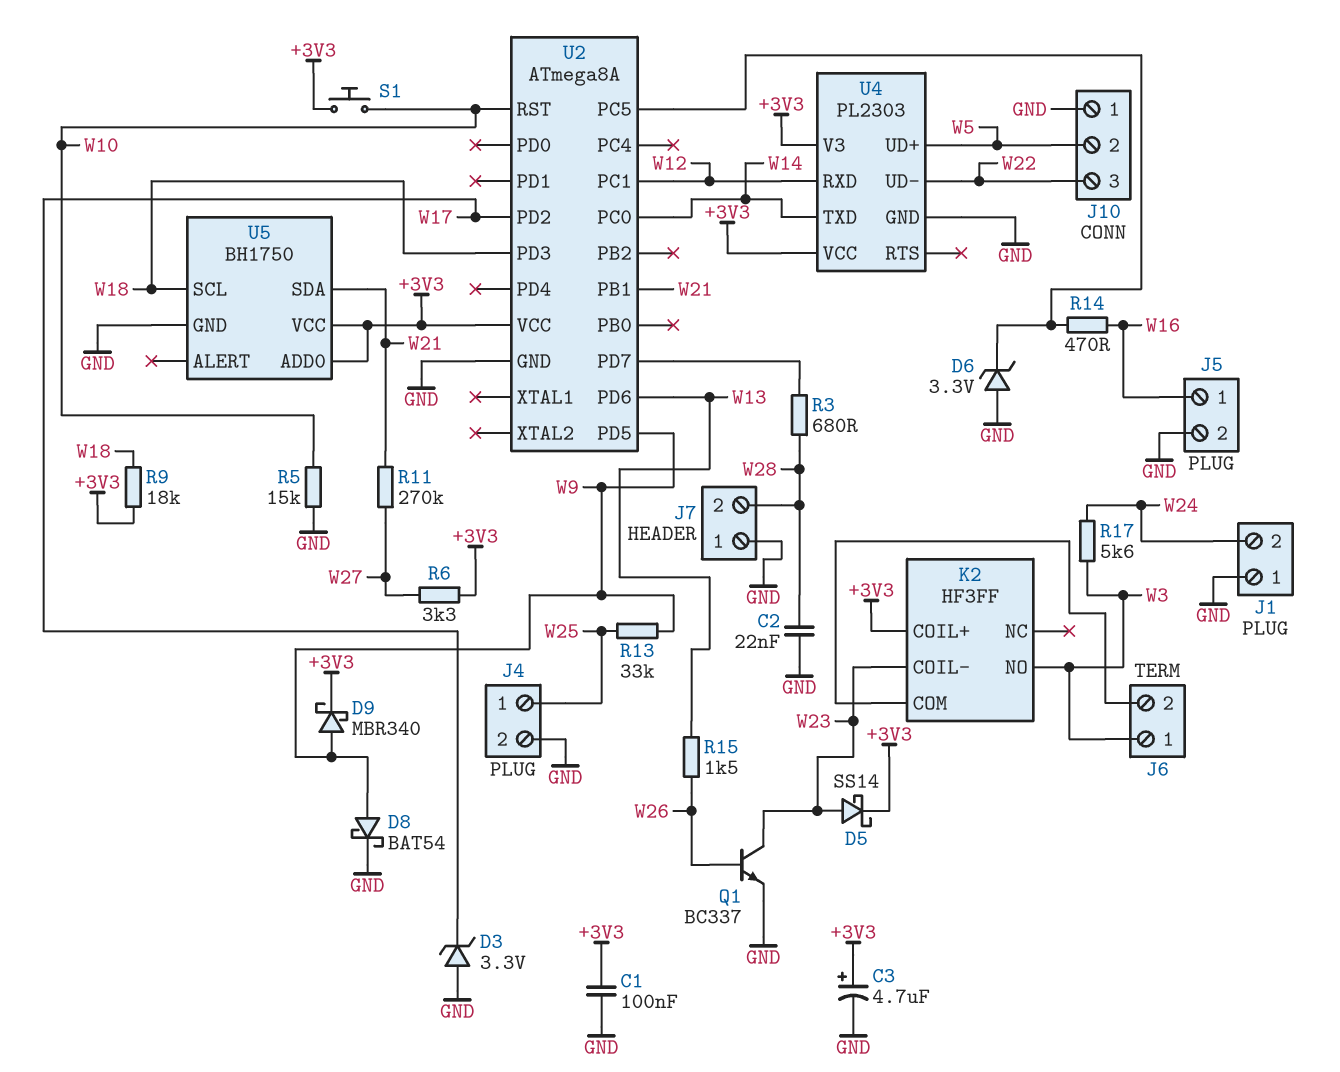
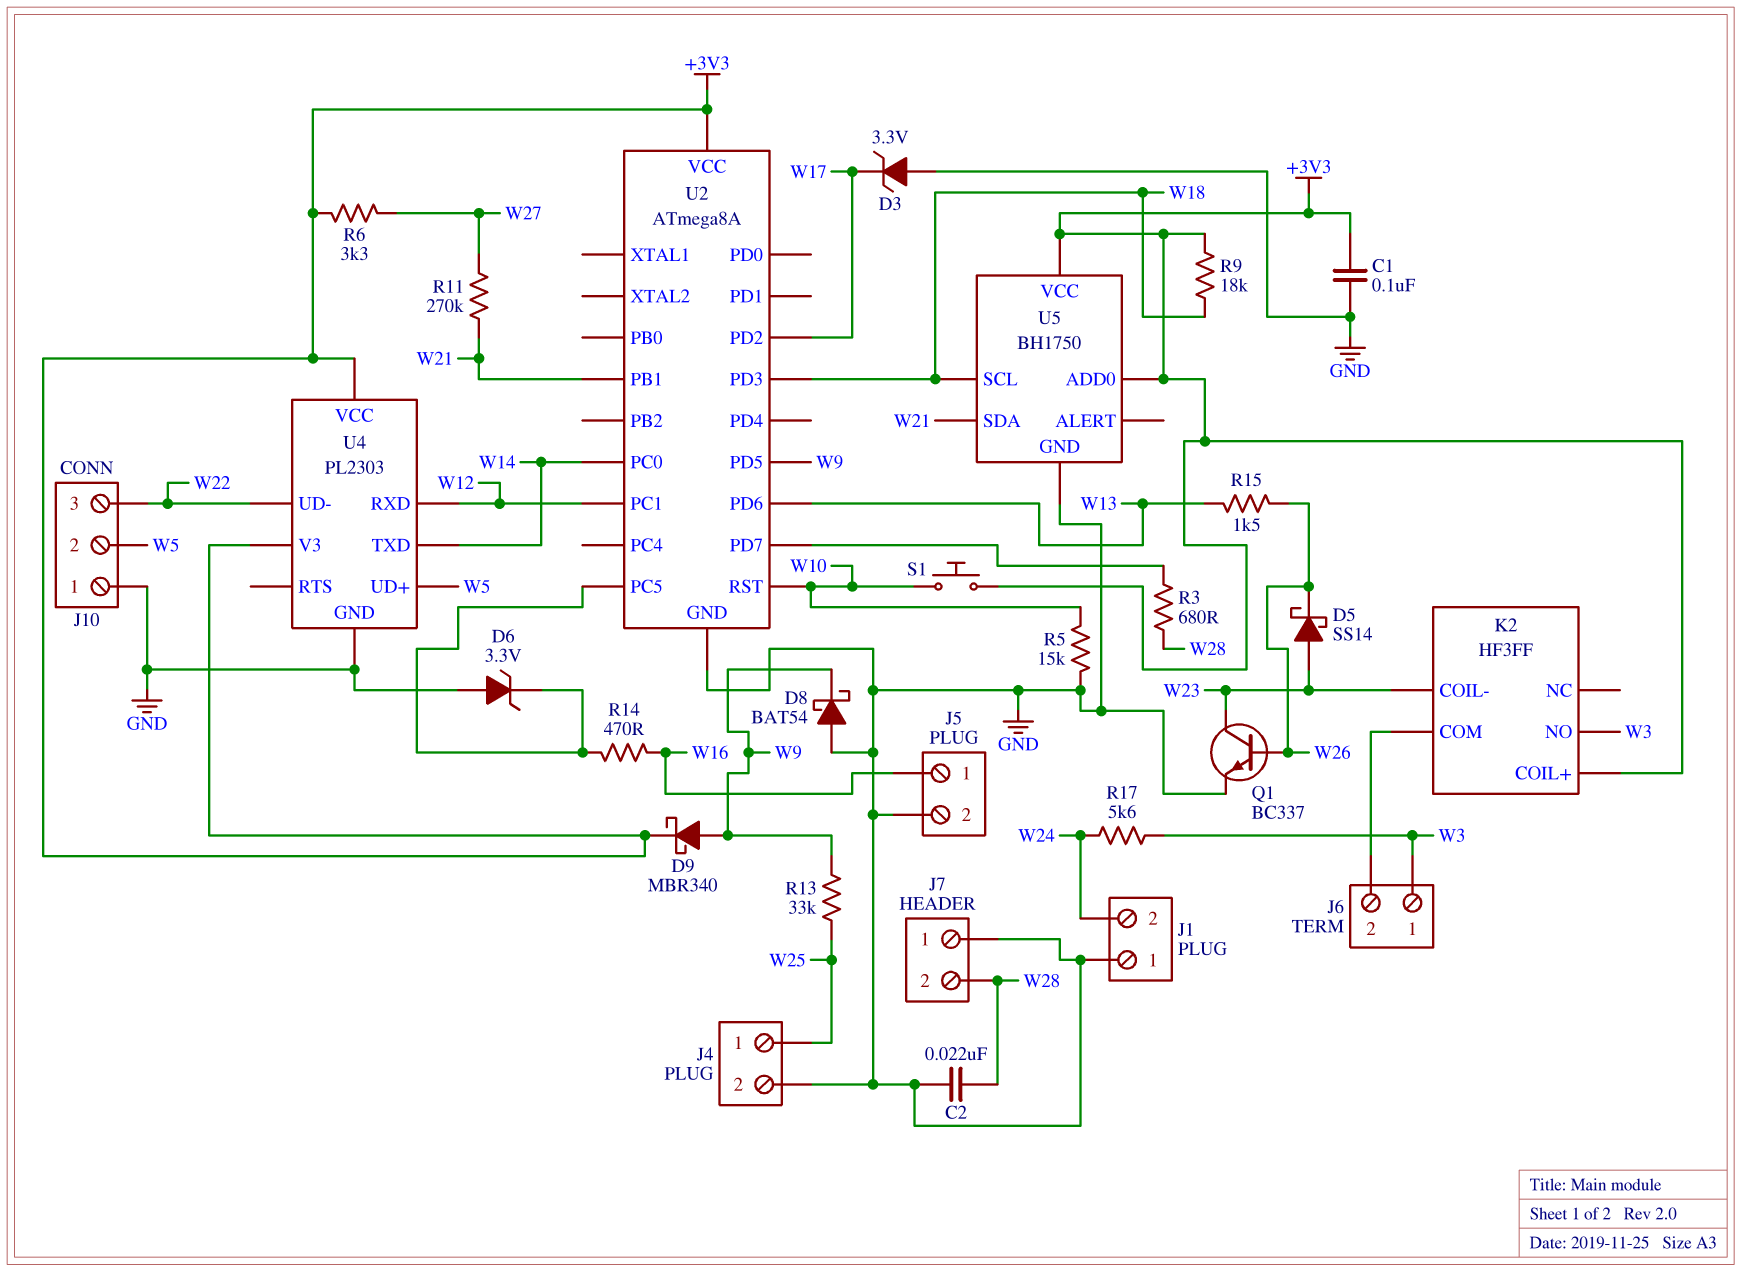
C3: 4.7uF (plus +3V3, minus GND) -> none
D5: schottky SS14 (A W23, K +3V3) -> schottky SS14 (A W23, K W26)
D8: schottky BAT54 (A W9, K GND) -> schottky BAT54 (A GND, K W9)

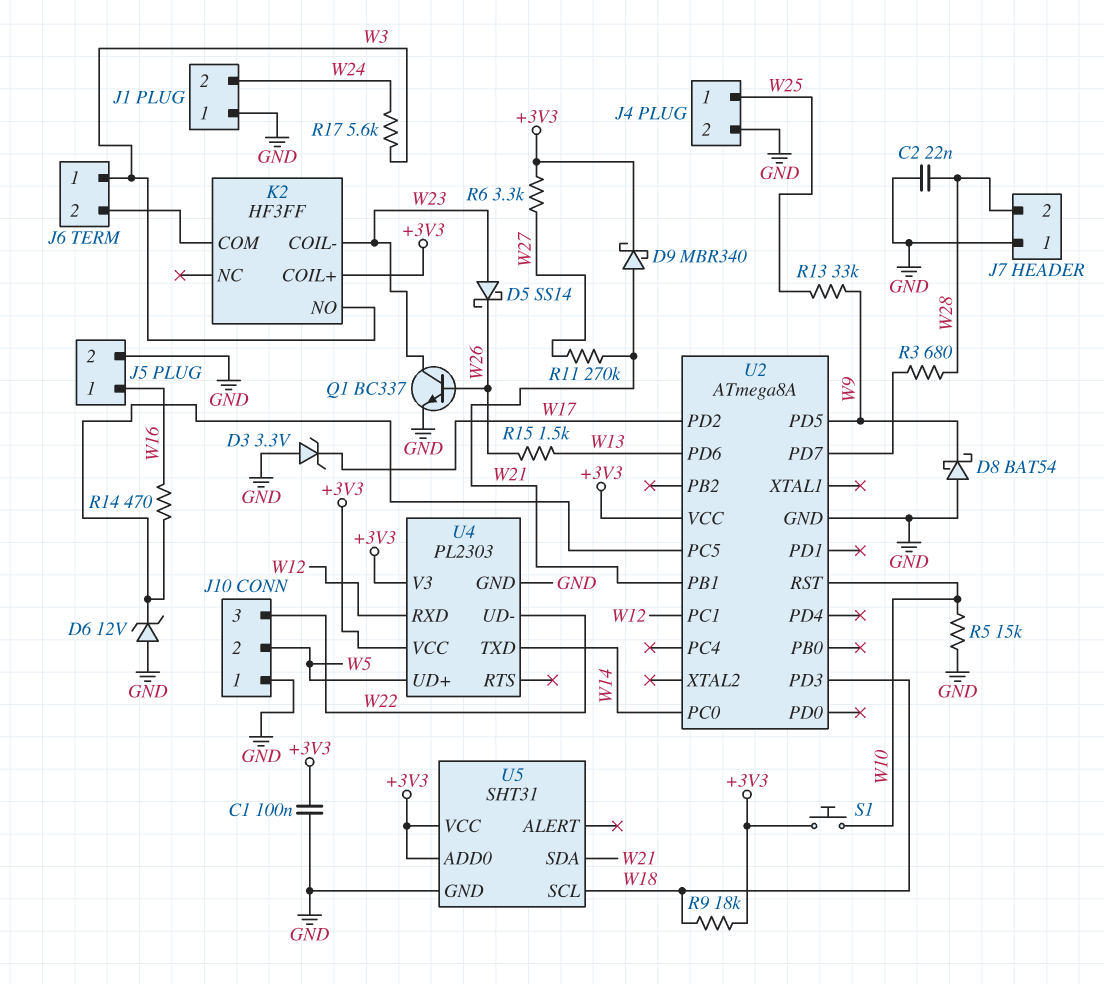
D6: zener 3.3V (A GND, K U2/PC5) -> zener 12V (A GND, K U2/PC5)
D9: schottky MBR340 (A W9, K +3V3) -> schottky MBR340 (A W21, K +3V3)
U5: BH1750 -> SHT31

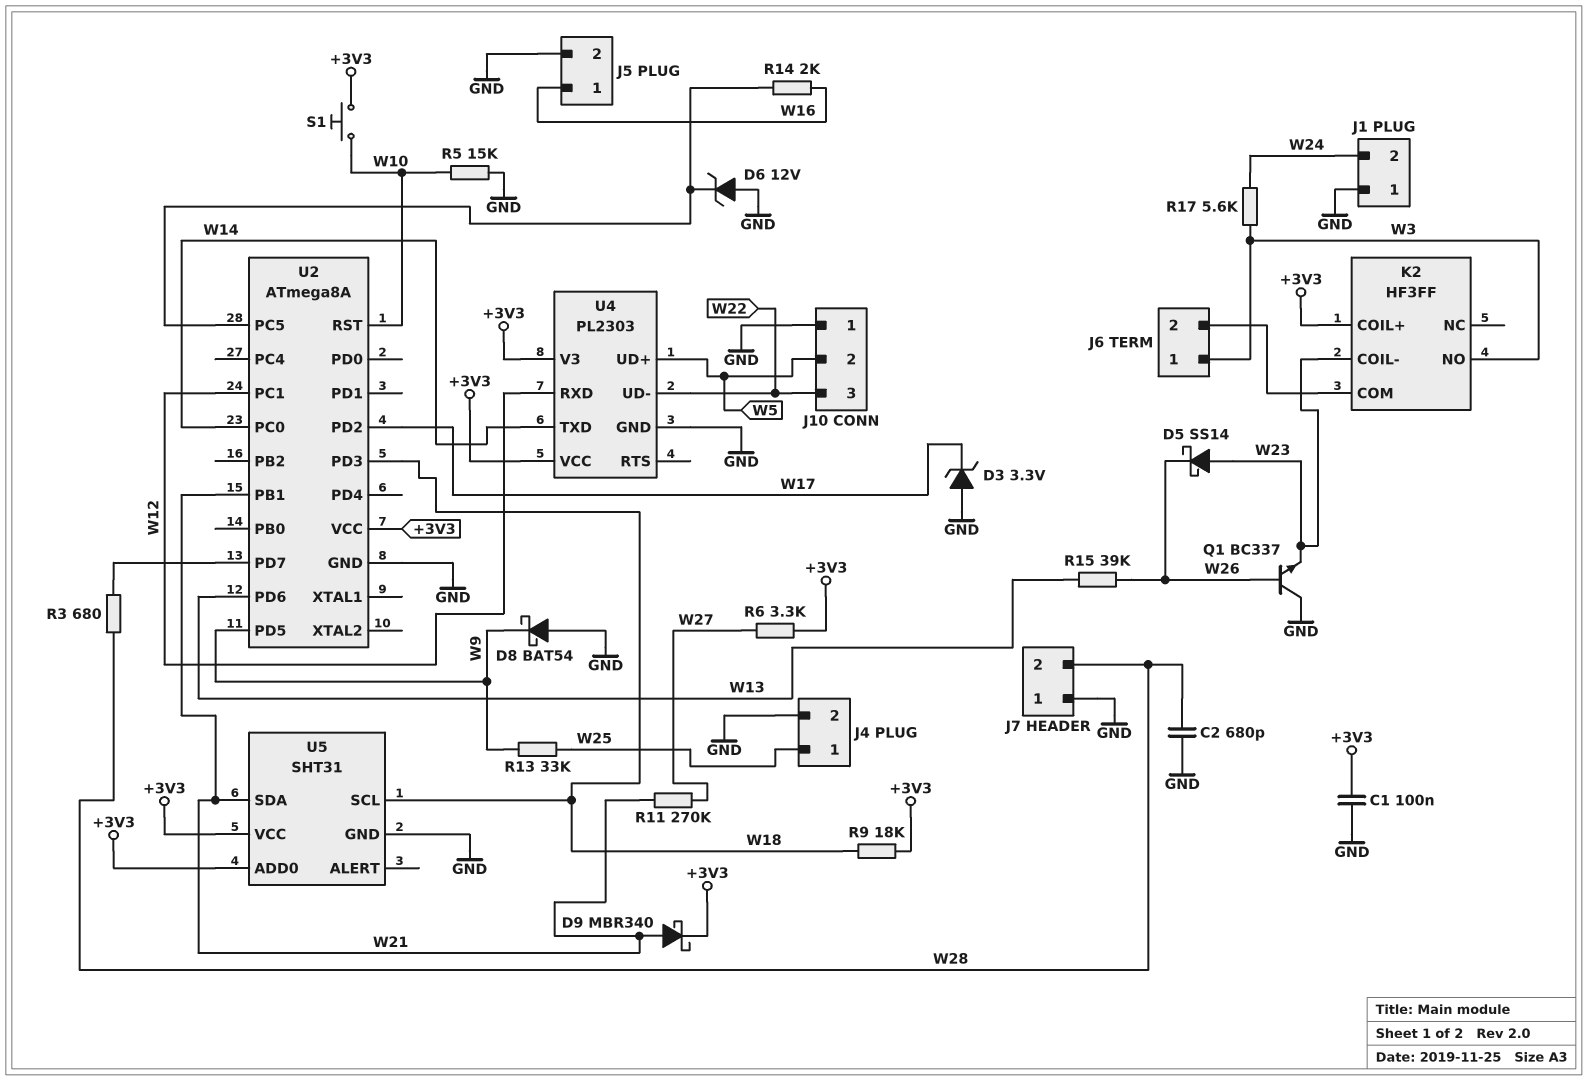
C2: 22nF (GND, W28) -> 680pF (GND, W28)
Q1: NPN BC337 (B W26, C W23, E GND) -> NPN BC337 (B W26, C GND, E W23)
R14: 470 (U2/PC5, W16) -> 2k (U2/PC5, W16)
R15: 1.5k (W13, W26) -> 39k (W13, W26)

